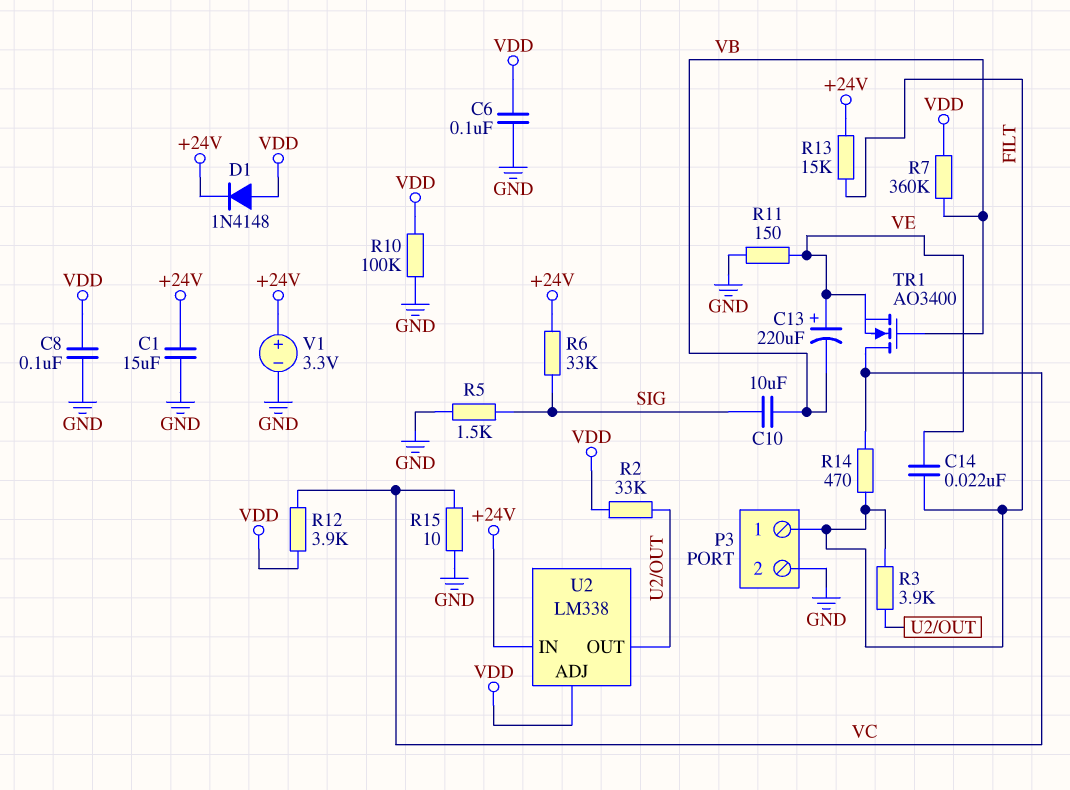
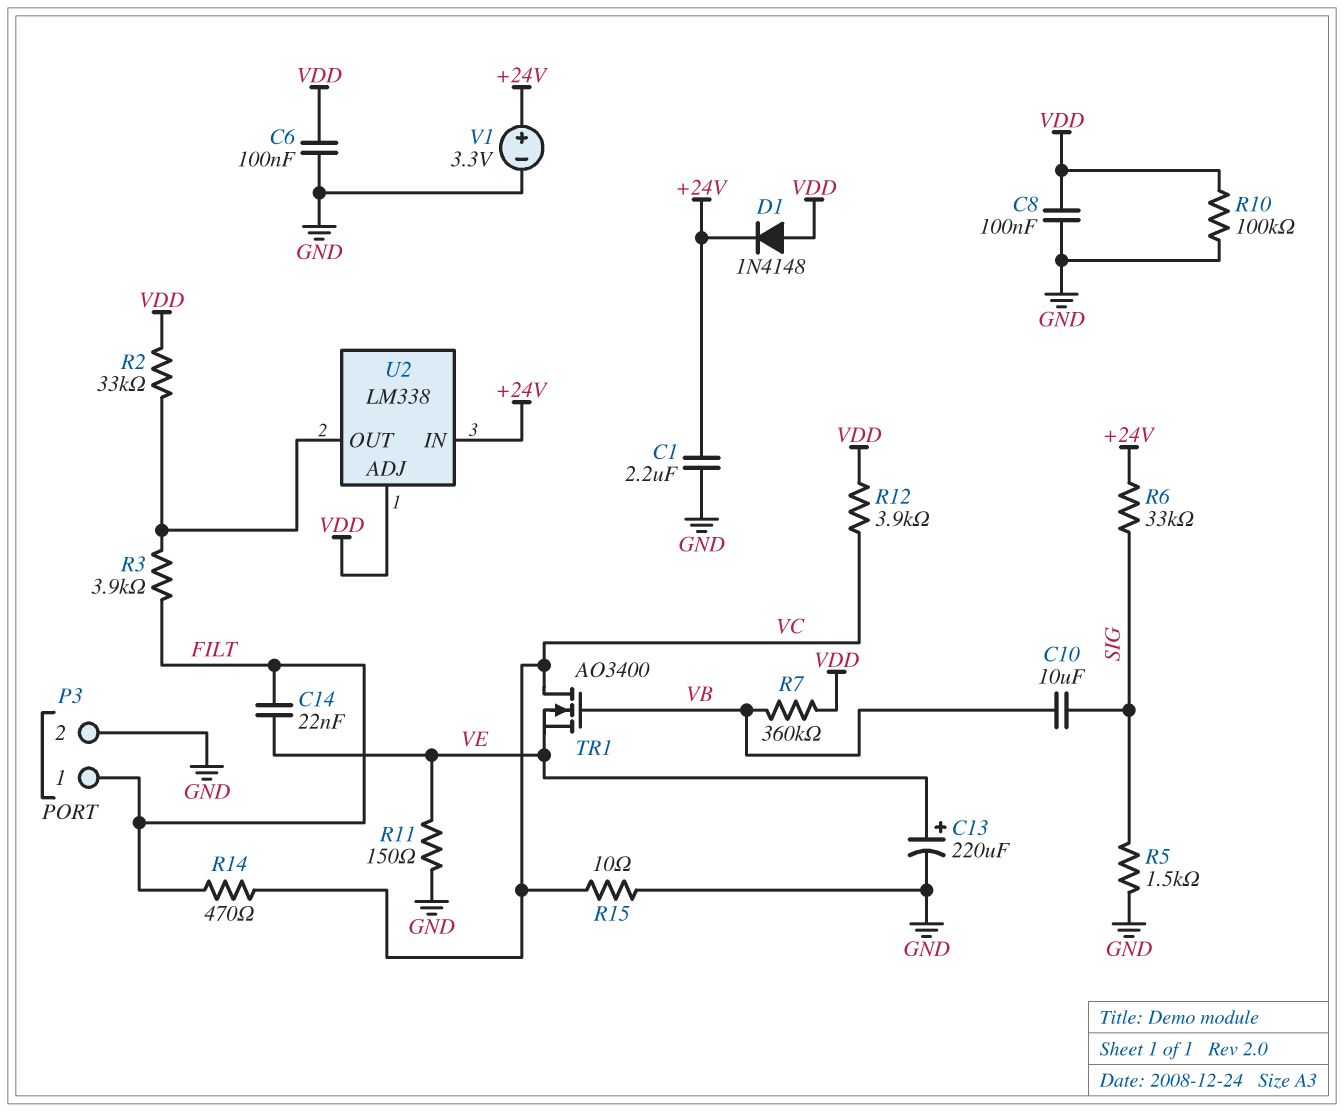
C1: 15uF (+24V, GND) -> 2.2uF (+24V, GND)
C13: 220uF (plus VE, minus VB) -> 220uF (plus VE, minus GND)
R13: 15k (+24V, FILT) -> none

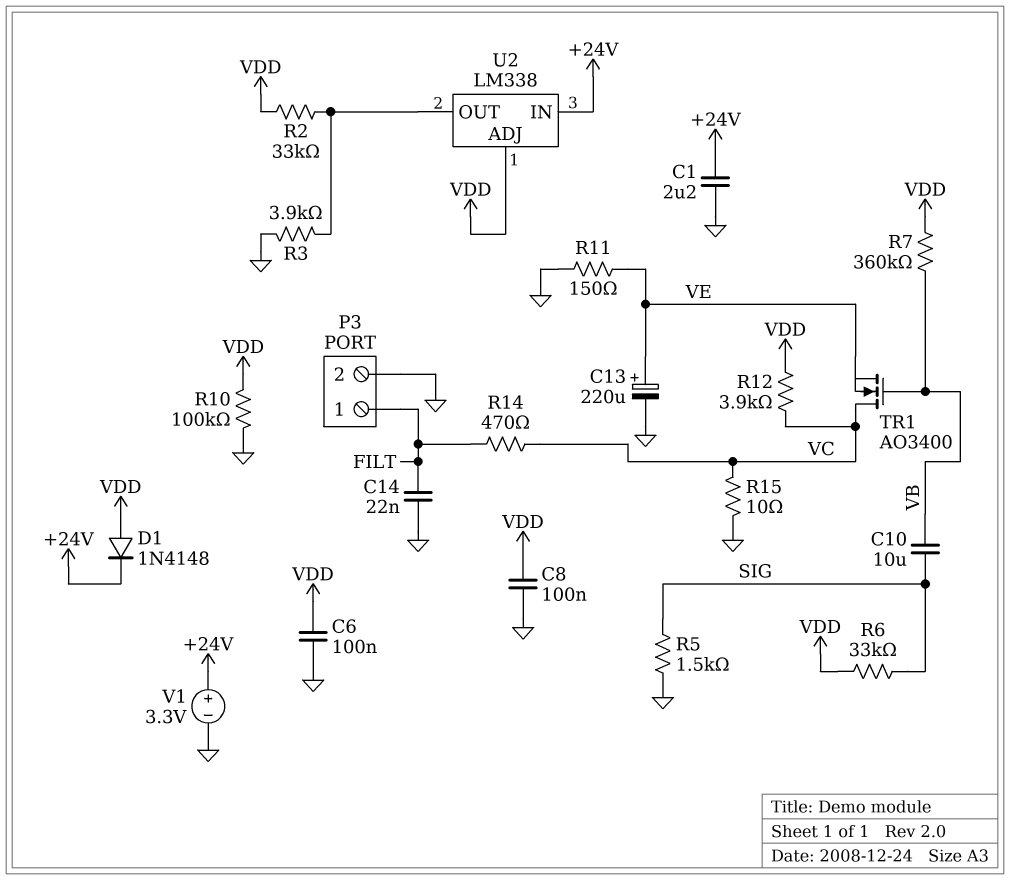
C14: 22nF (FILT, VE) -> 22nF (FILT, GND)
R3: 3.9k (FILT, U2/OUT) -> 3.9k (GND, U2/OUT)
R6: 33k (+24V, SIG) -> 33k (SIG, VDD)

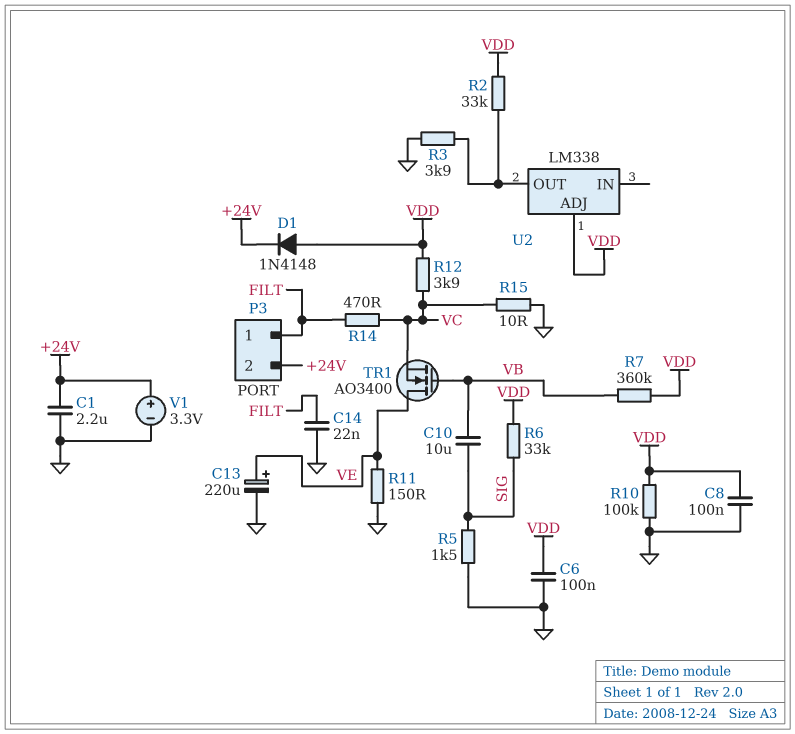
P3 pin 2: GND -> +24V
TR1: NMOS AO3400 (G VB, D VC, S VE) -> NMOS AO3400 (G VB, D VE, S VC)
U2 pin IN: +24V -> none

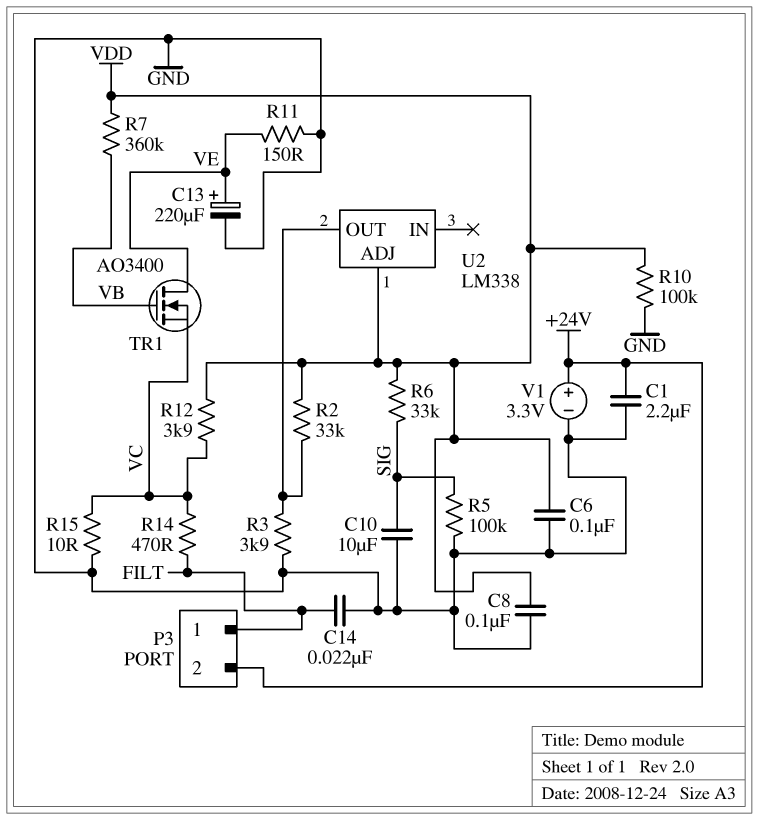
C10: 10uF (SIG, VB) -> 10uF (GND, SIG)
D1: diode 1N4148 (A VDD, K +24V) -> none
R5: 1.5k (GND, SIG) -> 100k (GND, SIG)

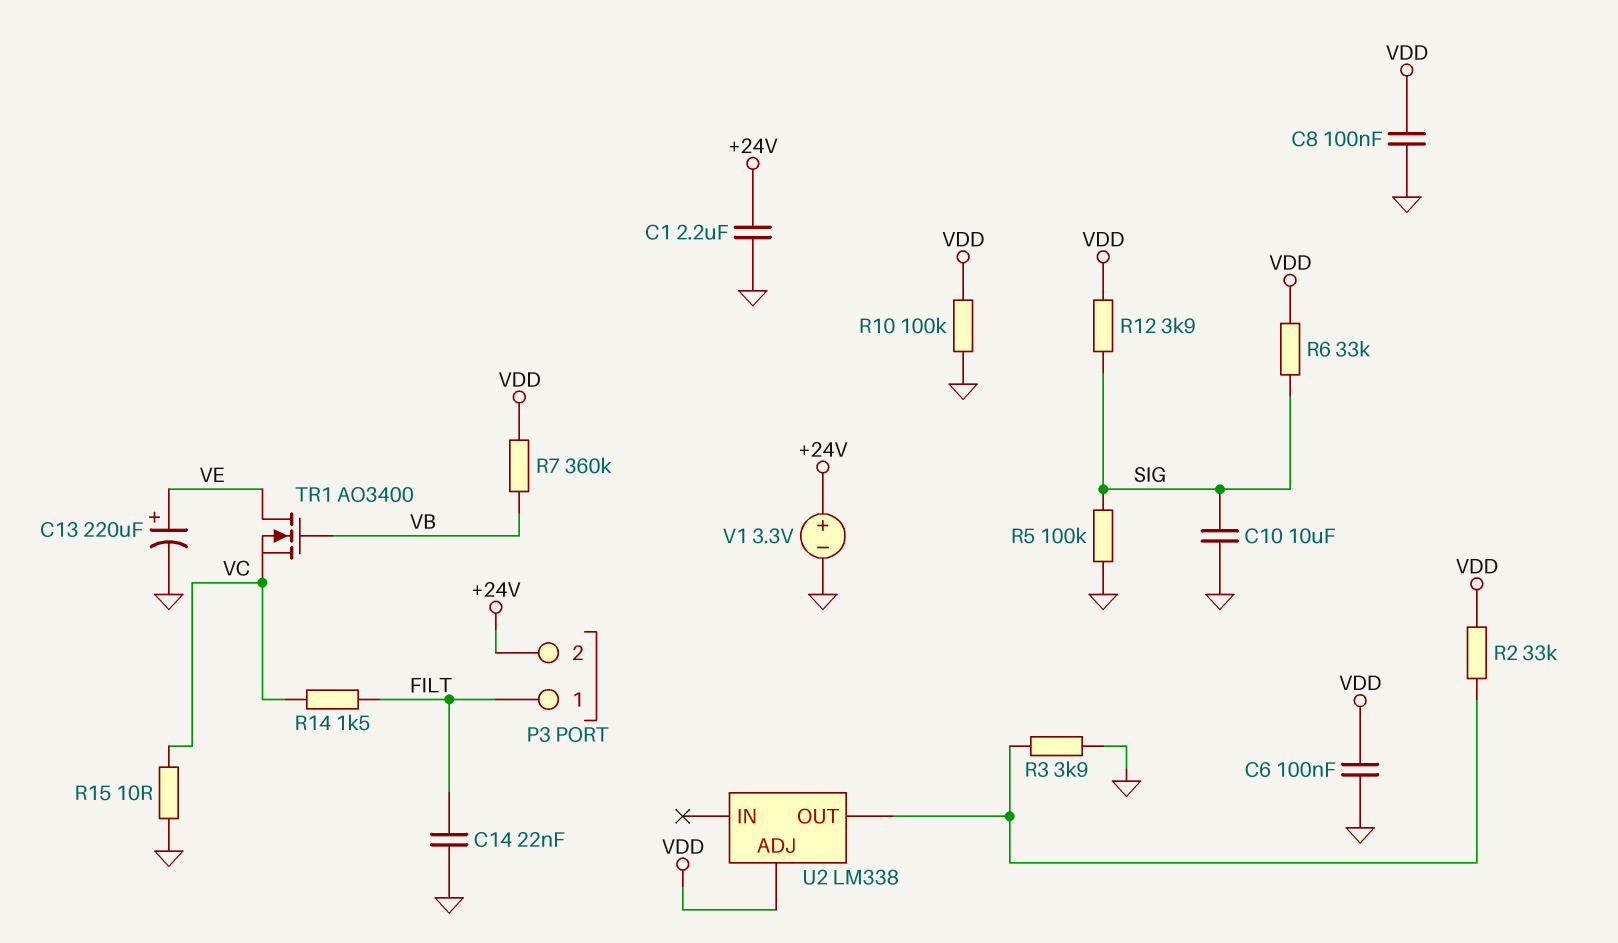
R11: 150 (GND, VE) -> none
R12: 3.9k (VC, VDD) -> 3.9k (SIG, VDD)
R14: 470 (FILT, VC) -> 1.5k (FILT, VC)

